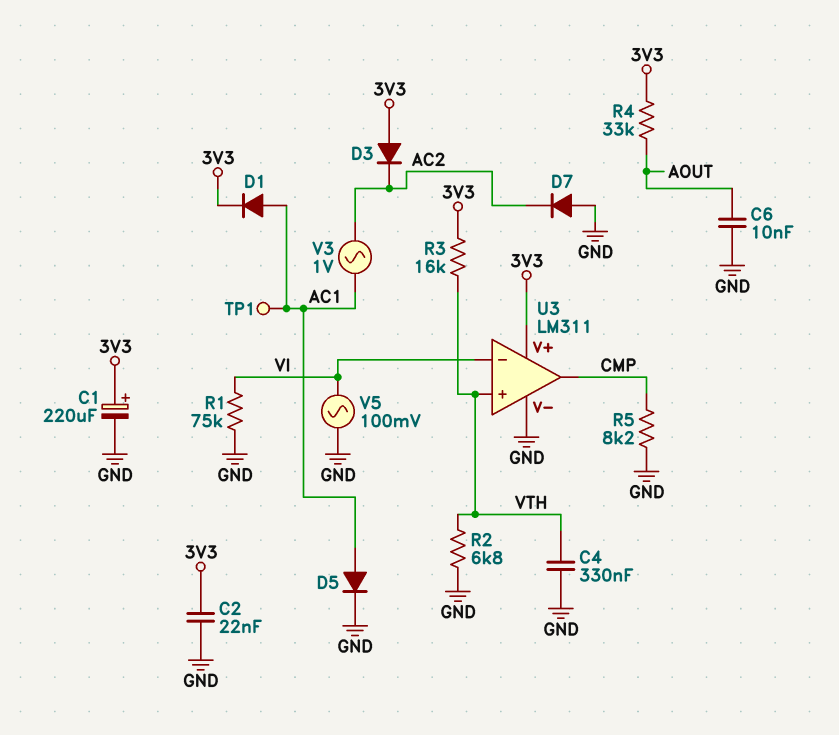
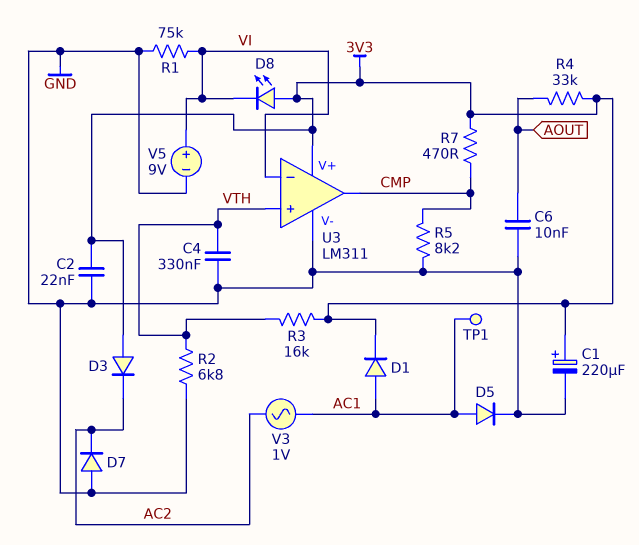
D8: none -> LED (A 3V3, K VI)
R7: none -> 470 (3V3, CMP)
V5: AC 100mV (GND, VI) -> 9V (plus VI, minus GND)

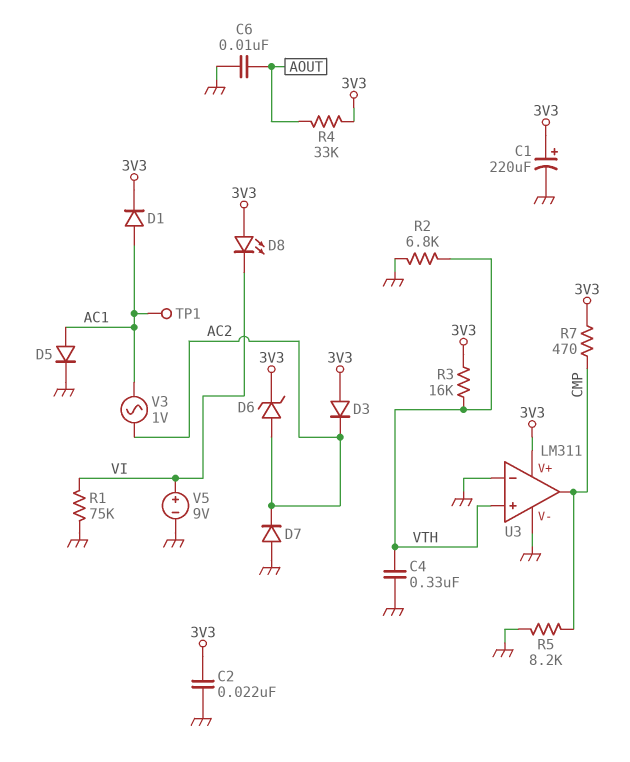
D6: none -> zener (A AC2, K 3V3)
U3 pin in-: VI -> GND

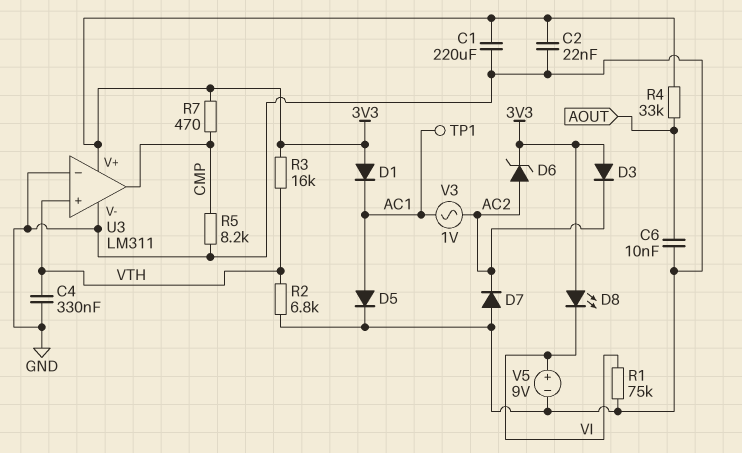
C1: 220uF (plus 3V3, minus GND) -> 220uF (3V3, GND)
D1: diode (A AC1, K 3V3) -> diode (A 3V3, K AC1)

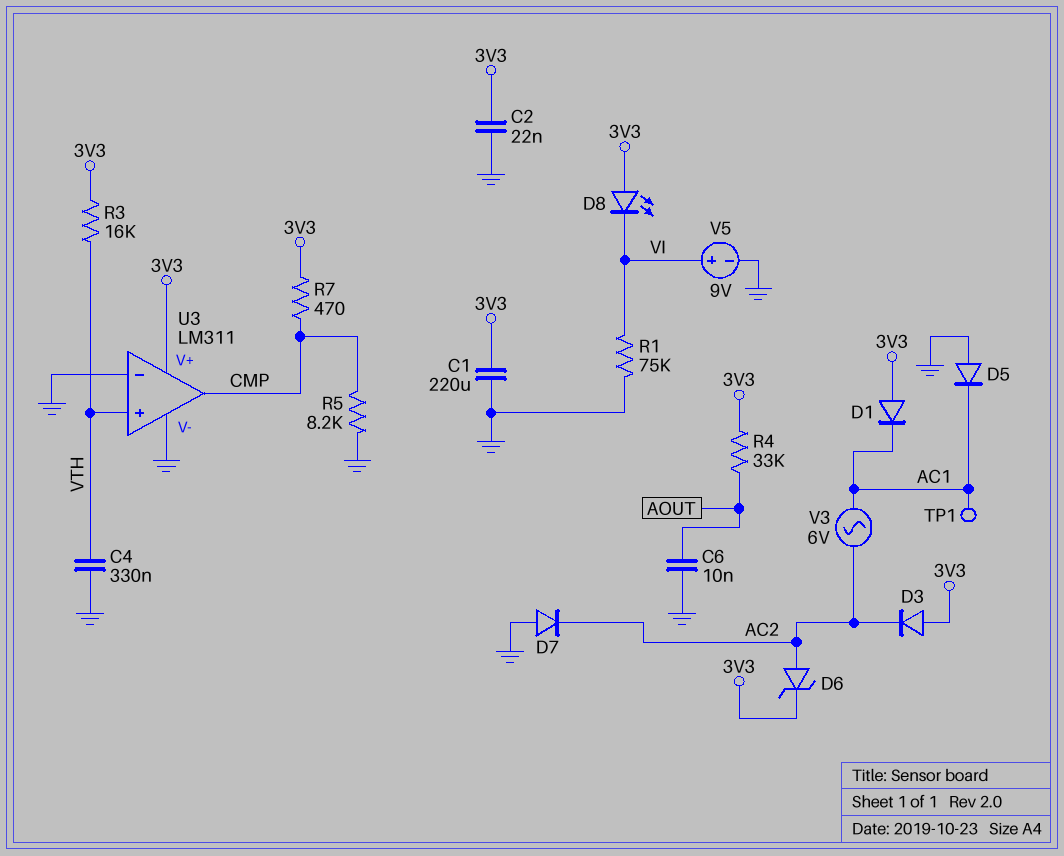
D5: diode (A AC1, K GND) -> diode (A GND, K AC1)
R2: 6.8k (GND, VTH) -> none
V3: AC 1V (AC1, AC2) -> AC 6V (AC1, AC2)

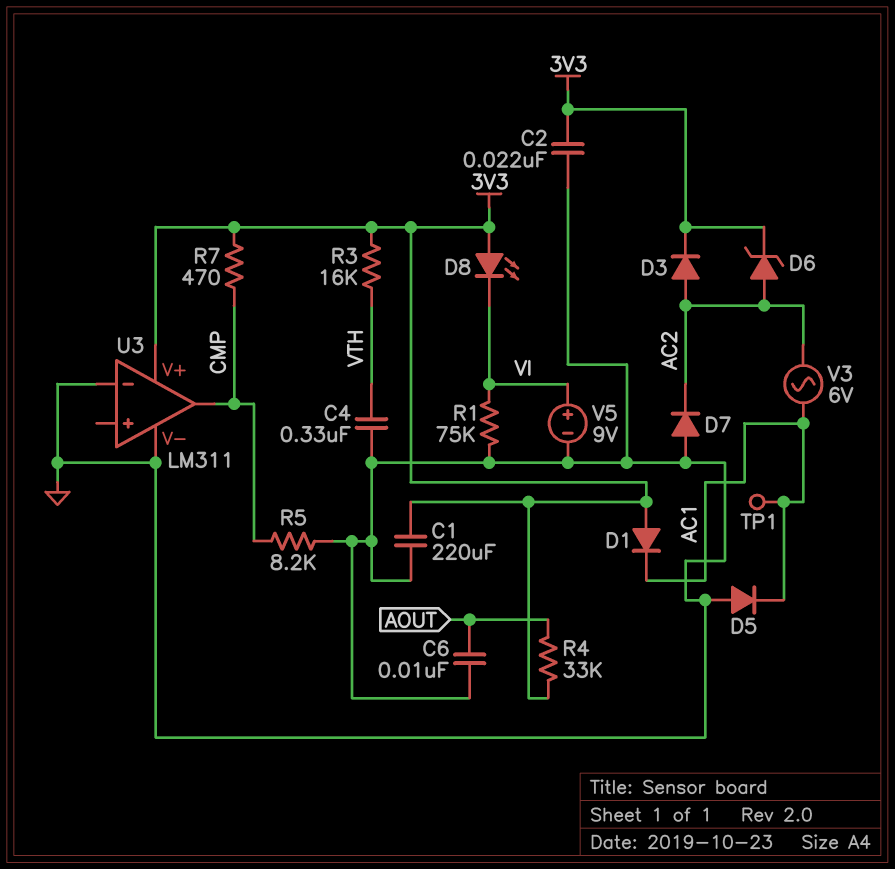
D3: diode (A 3V3, K AC2) -> diode (A AC2, K 3V3)
U3 pin in+: VTH -> none

